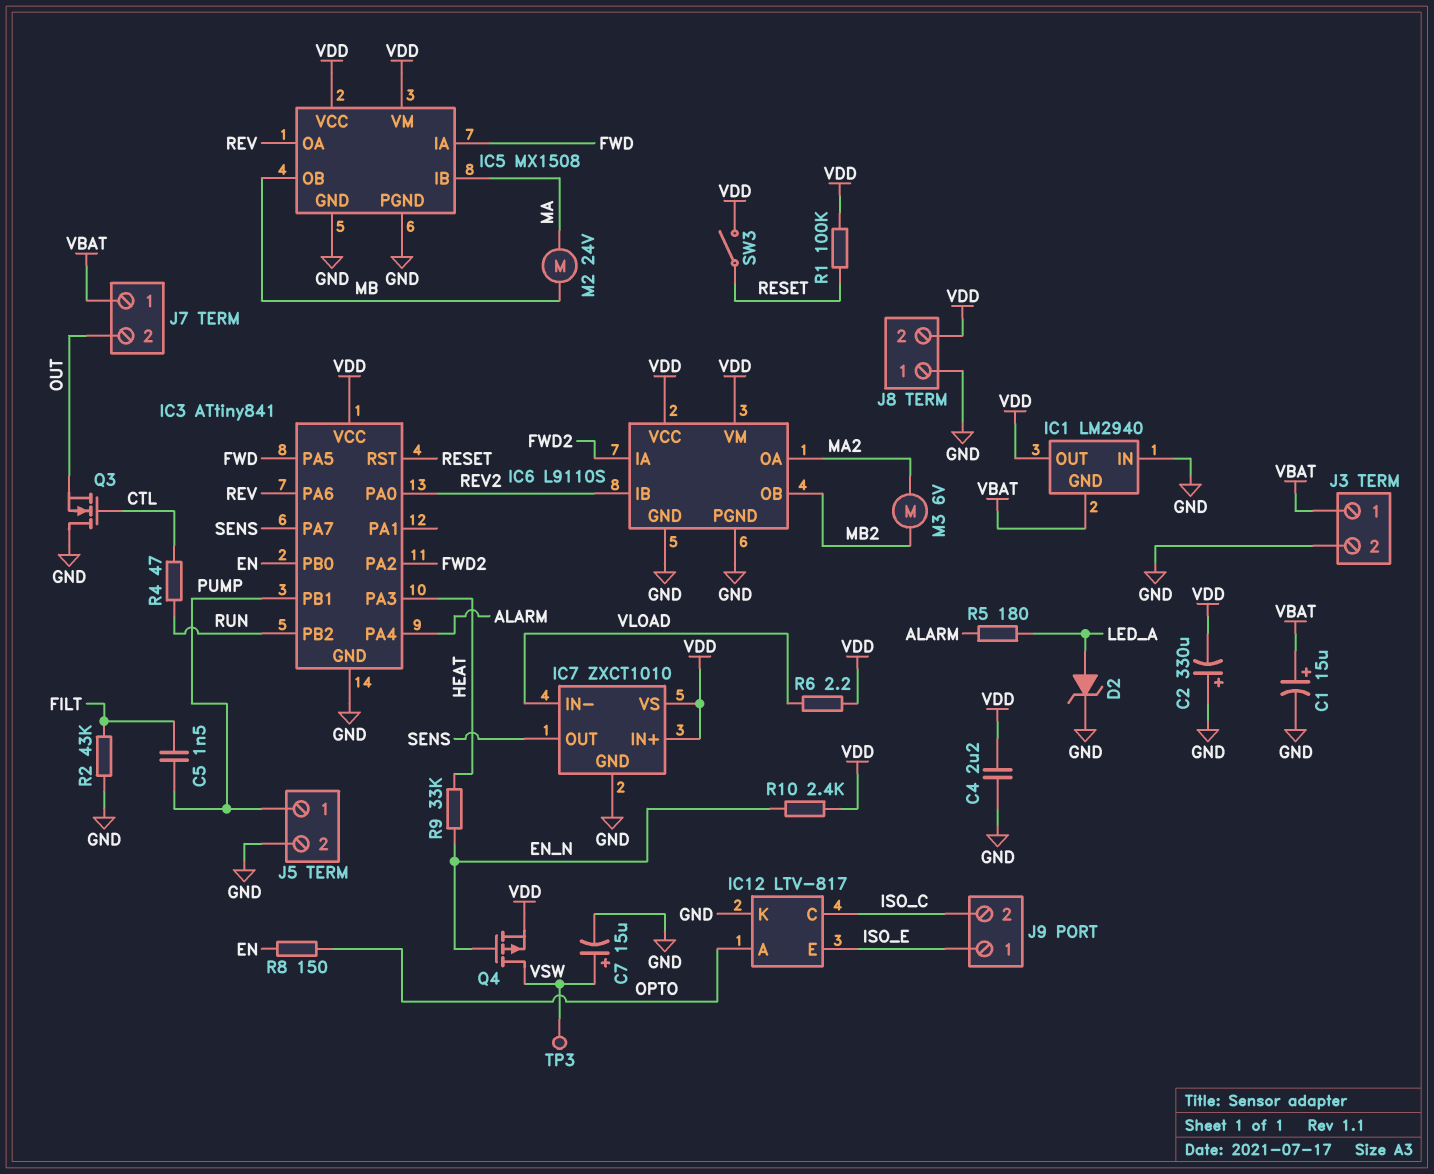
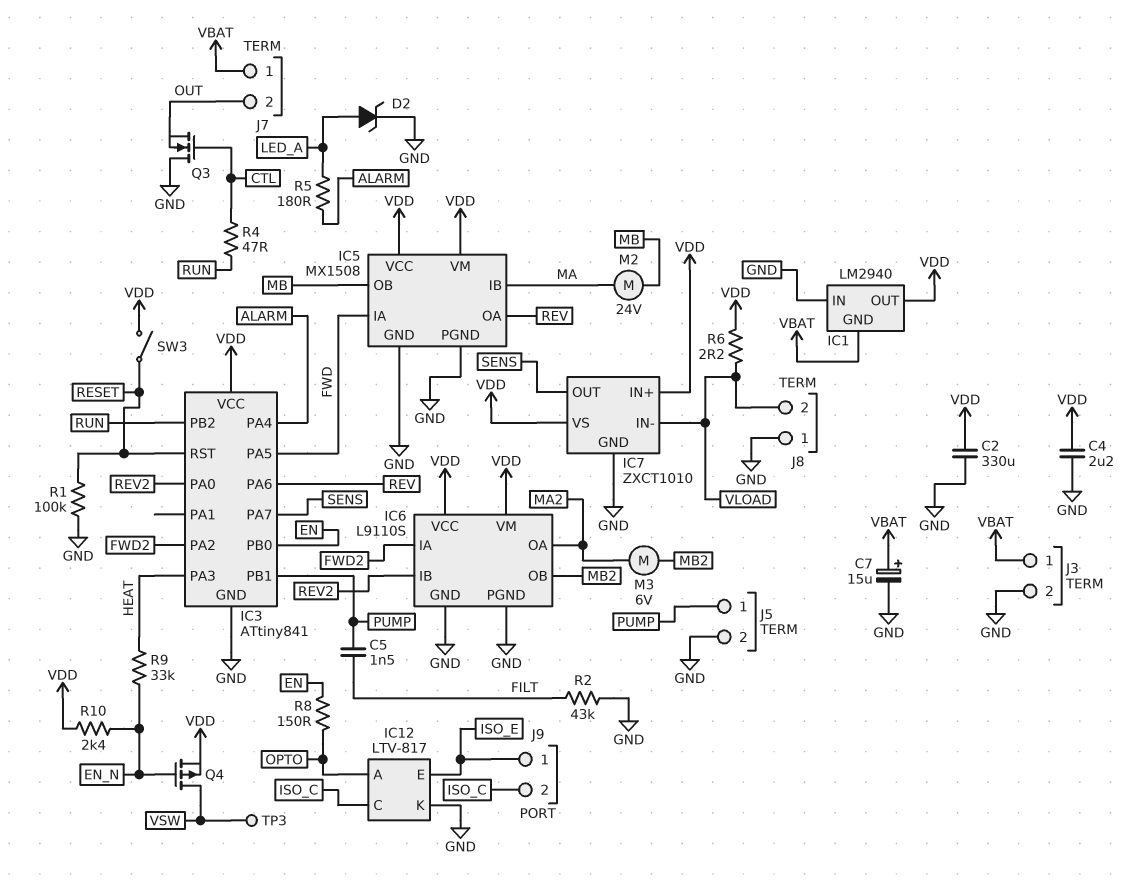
C1: 15uF (plus VBAT, minus GND) -> none
C2: 330uF (plus GND, minus VDD) -> 330uF (GND, VDD)
C7: 15uF (plus VSW, minus GND) -> 15uF (plus VBAT, minus GND)
J8 pin 2: VDD -> VLOAD
R1: 100k (RESET, VDD) -> 100k (GND, RESET)

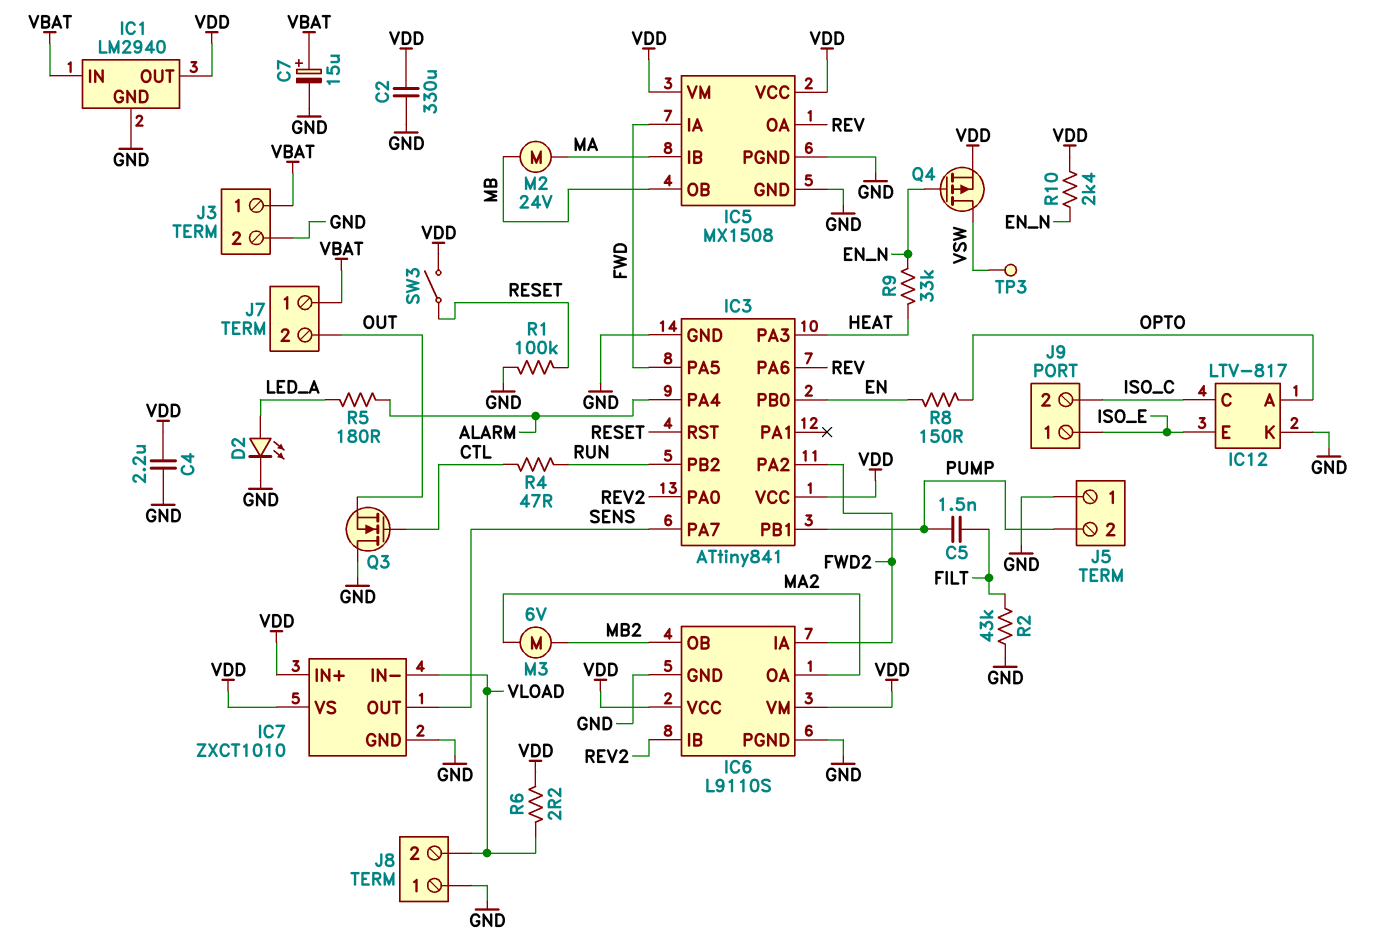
D2: zener (A LED_A, K GND) -> LED (A LED_A, K GND)
IC1 pin GND: VBAT -> GND
IC1 pin IN: GND -> VBAT
J5 pin 1: PUMP -> GND
J5 pin 2: GND -> PUMP

